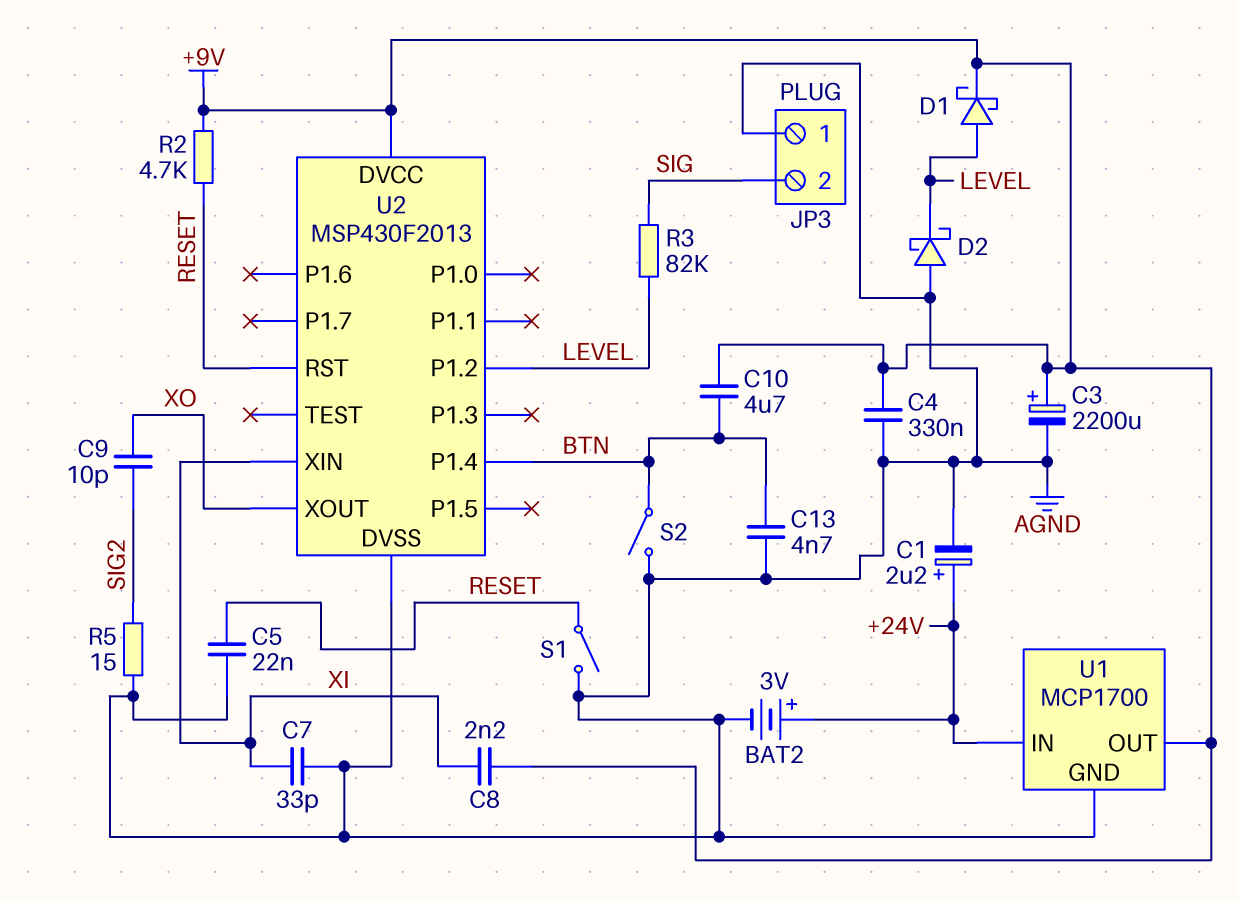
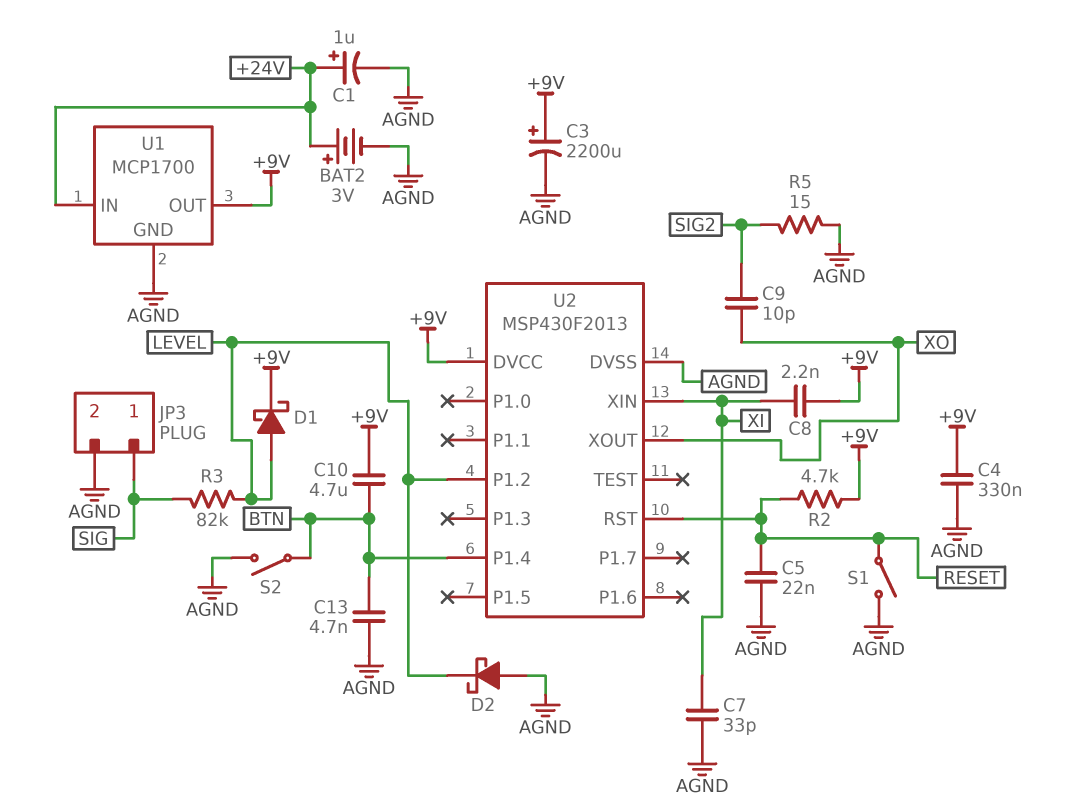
C1: 2.2uF (plus +24V, minus AGND) -> 1uF (plus +24V, minus AGND)
JP3 pin 1: AGND -> SIG
JP3 pin 2: SIG -> AGND

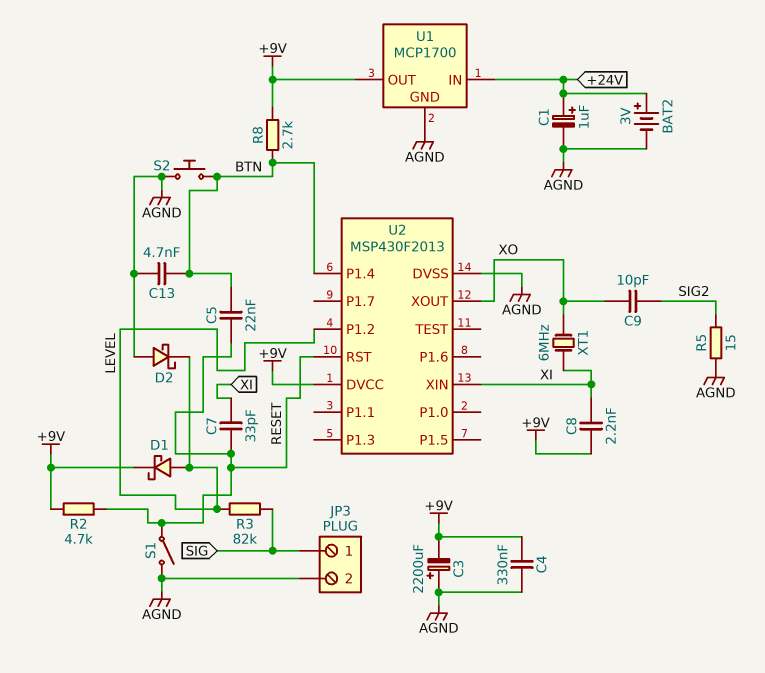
C3: 2200uF (plus +9V, minus AGND) -> 2200uF (plus AGND, minus +9V)
C5: 22nF (AGND, RESET) -> 22nF (BTN, RESET)
C7: 33pF (AGND, XI) -> 33pF (RESET, XI)
C10: 4.7uF (+9V, BTN) -> none
R8: none -> 2.7k (+9V, BTN)
S2: switch (AGND, BTN) -> button (AGND, BTN)
XT1: none -> 6MHz (XI, XO)

